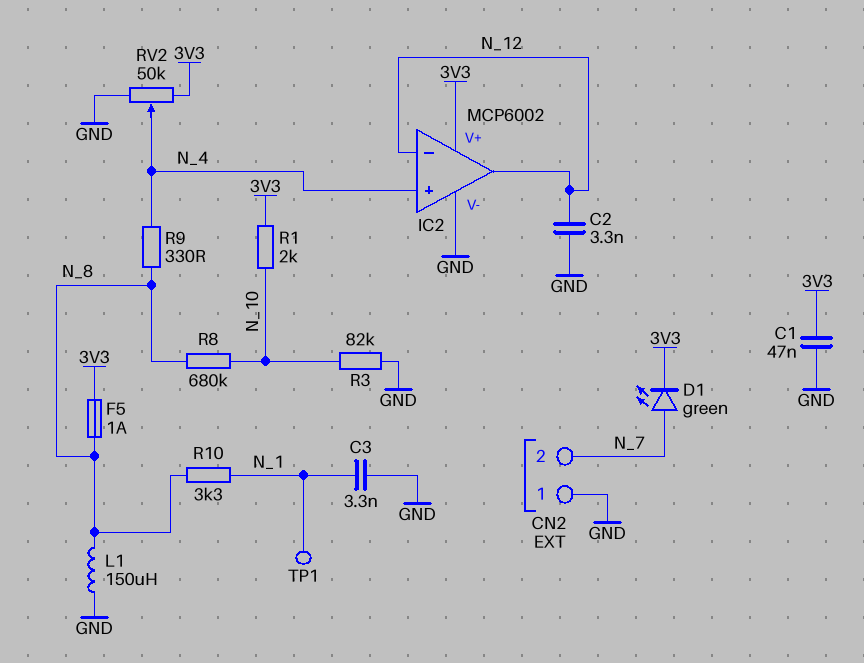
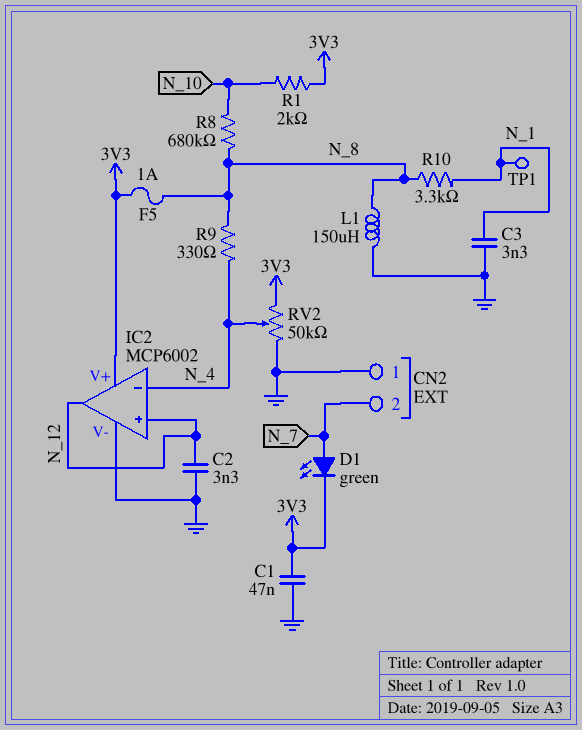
IC2 pin in+: N_4 -> N_12
IC2 pin in-: N_12 -> N_4
R3: 82k (GND, N_10) -> none

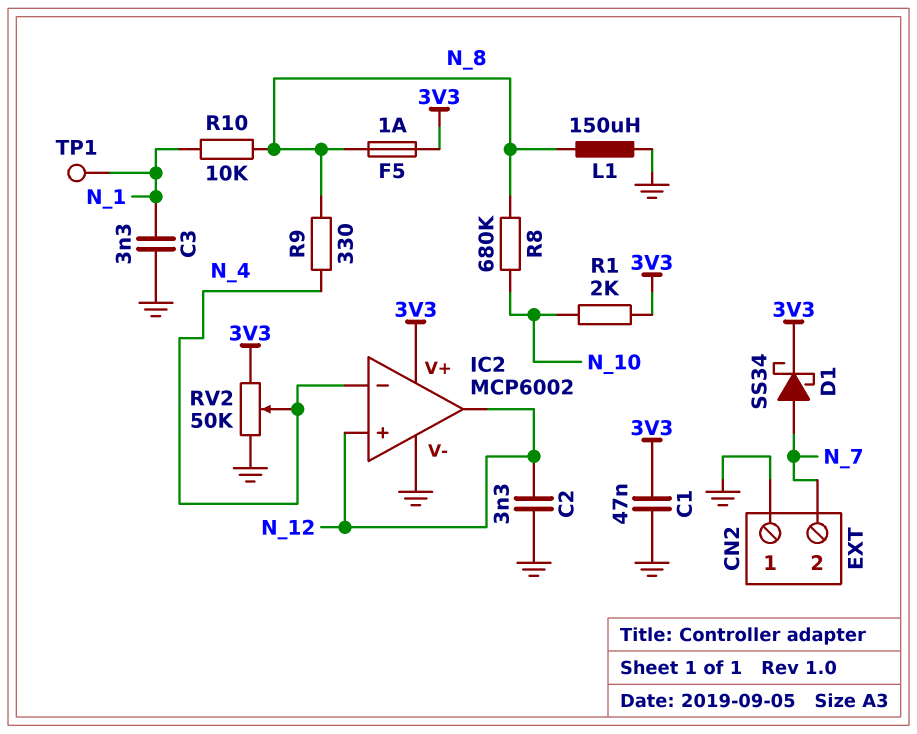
D1: LED green (A N_7, K 3V3) -> schottky SS34 (A N_7, K 3V3)
R10: 3.3k (N_1, N_8) -> 10k (N_1, N_8)

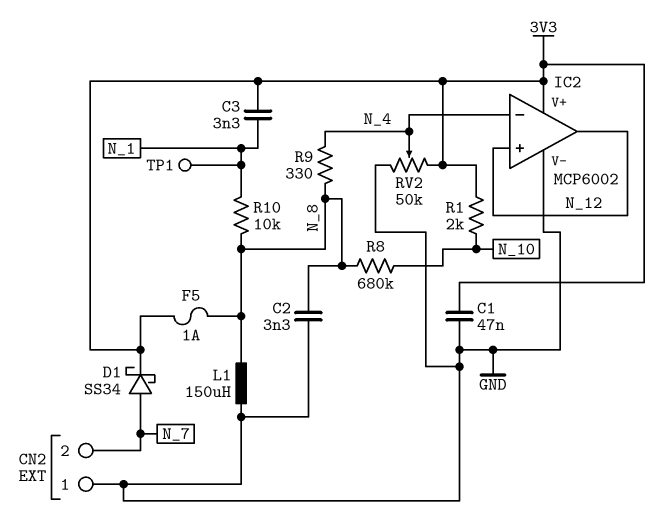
C2: 3.3nF (GND, N_12) -> 3.3nF (GND, N_8)
C3: 3.3nF (GND, N_1) -> 3.3nF (3V3, N_1)

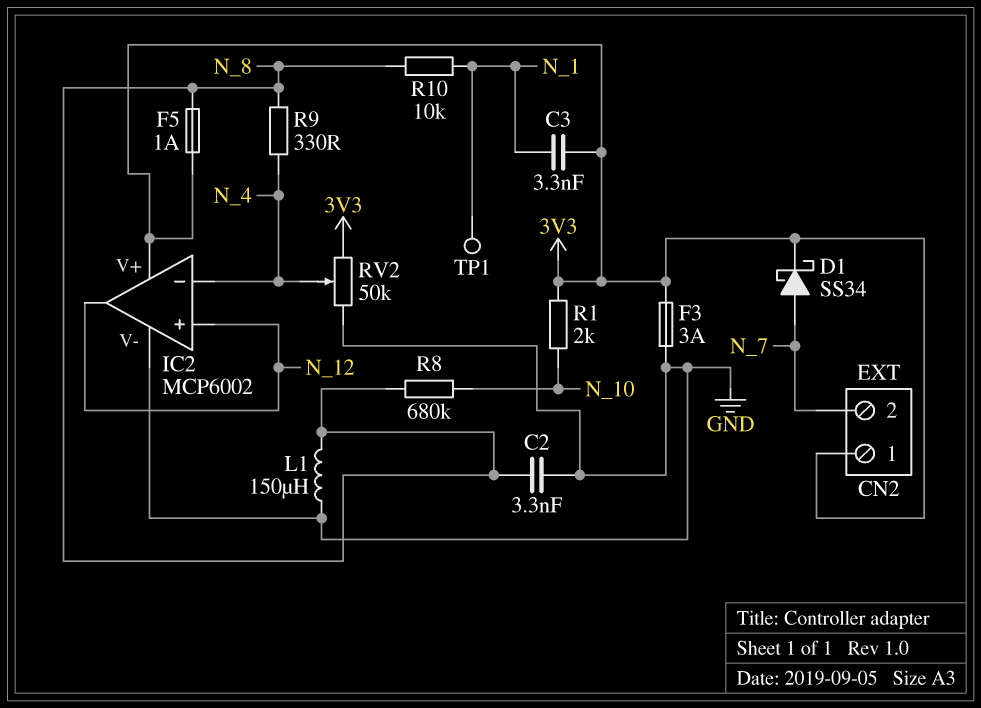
C1: 47nF (3V3, GND) -> none
CN2 pin 1: GND -> 3V3
F3: none -> 3A (3V3, GND)

